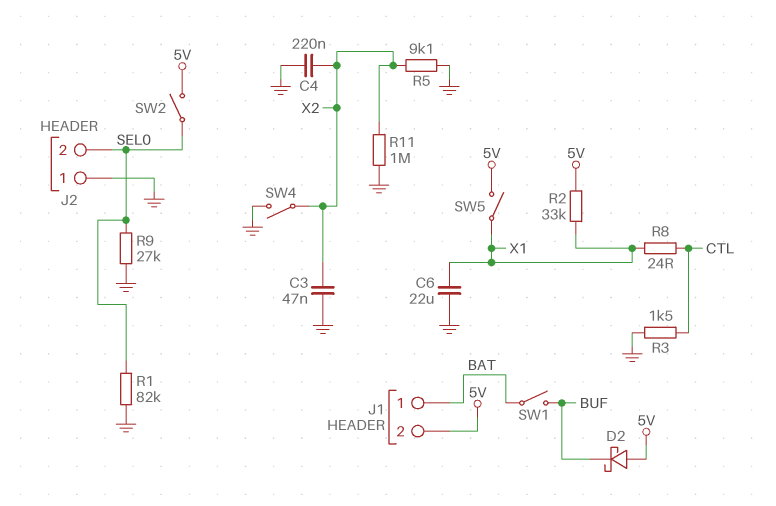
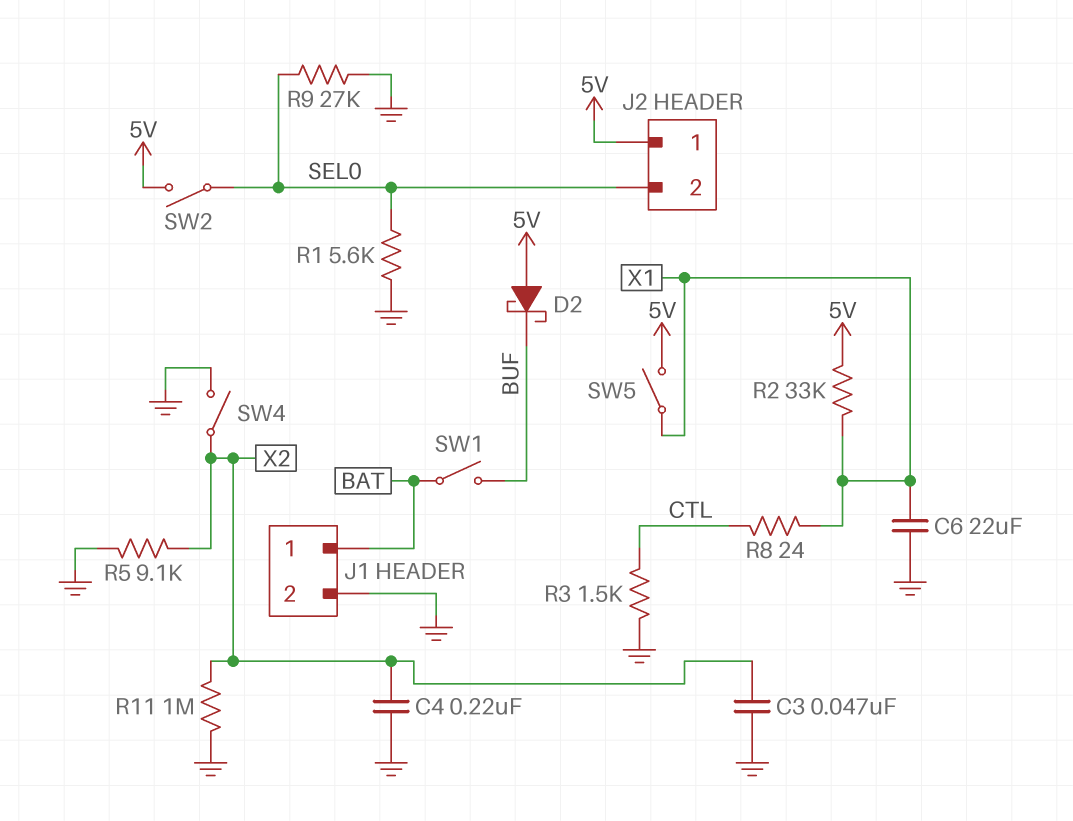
J1 pin 2: 5V -> GND
J2 pin 1: GND -> 5V
R1: 82k (GND, SEL0) -> 5.6k (GND, SEL0)

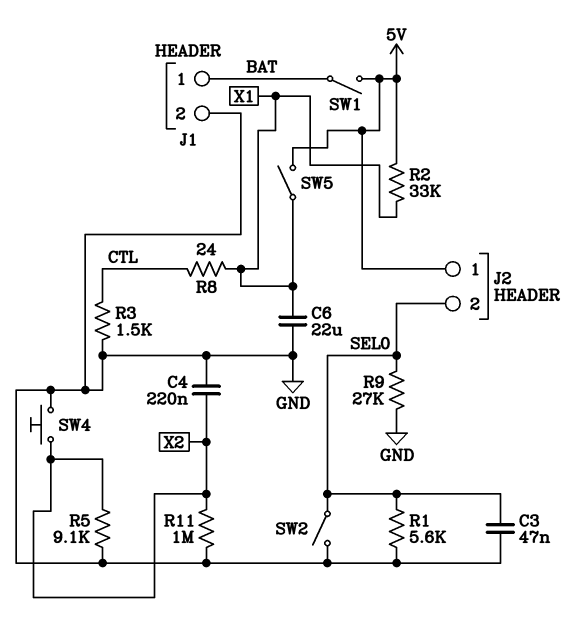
C3: 47nF (GND, X2) -> 47nF (GND, SEL0)
D2: schottky (A 5V, K BUF) -> none
SW1: switch (BAT, BUF) -> switch (5V, BAT)
SW2: switch (5V, SEL0) -> switch (GND, SEL0)
SW4: switch (GND, X2) -> button (GND, X2)

